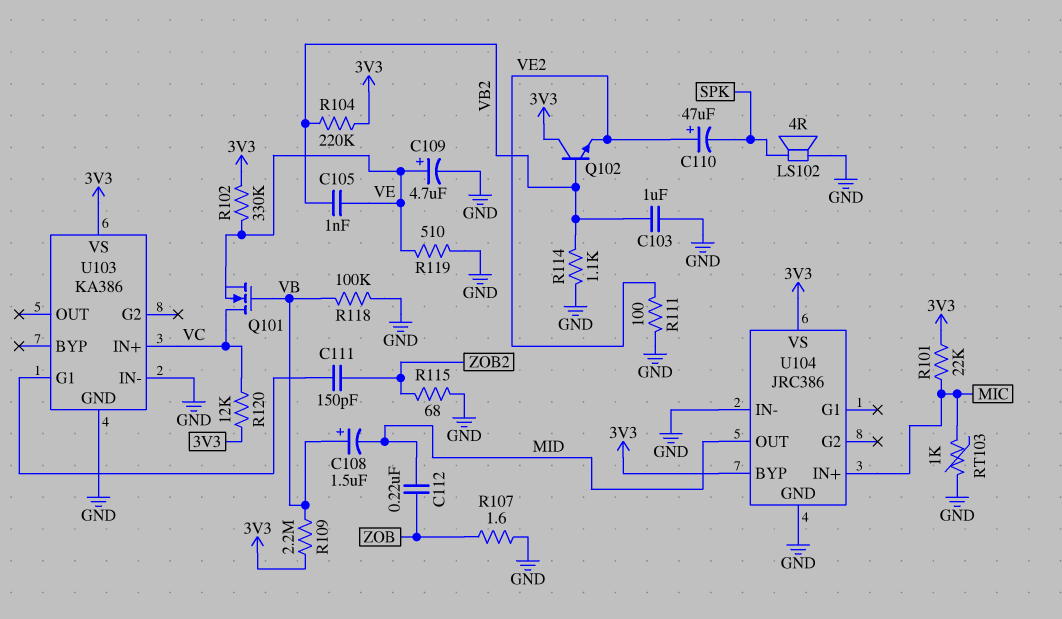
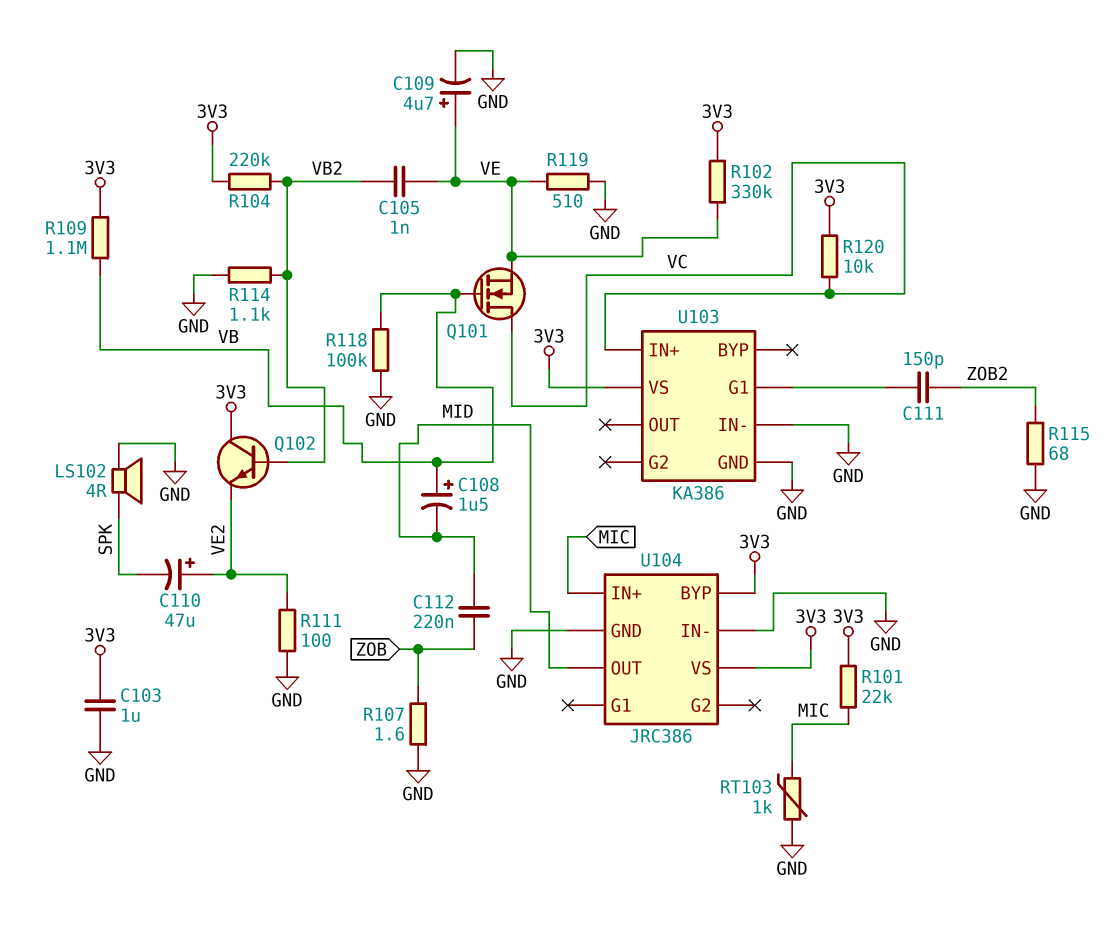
C103: 1uF (GND, VB2) -> 1uF (3V3, GND)
R109: 2.2M (3V3, VB) -> 1.1M (3V3, VB)
R120: 12k (3V3, VC) -> 10k (3V3, VC)

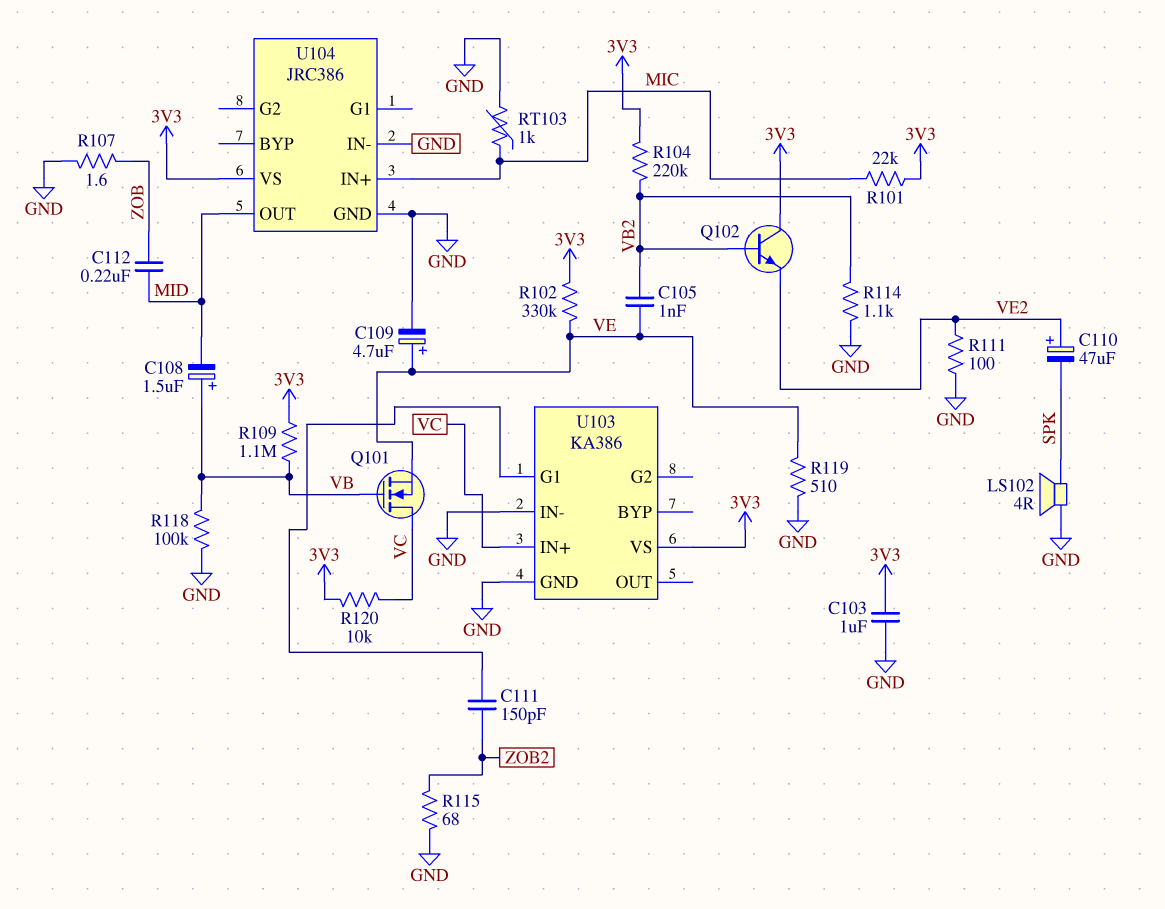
U104 pin BYP: 3V3 -> none

